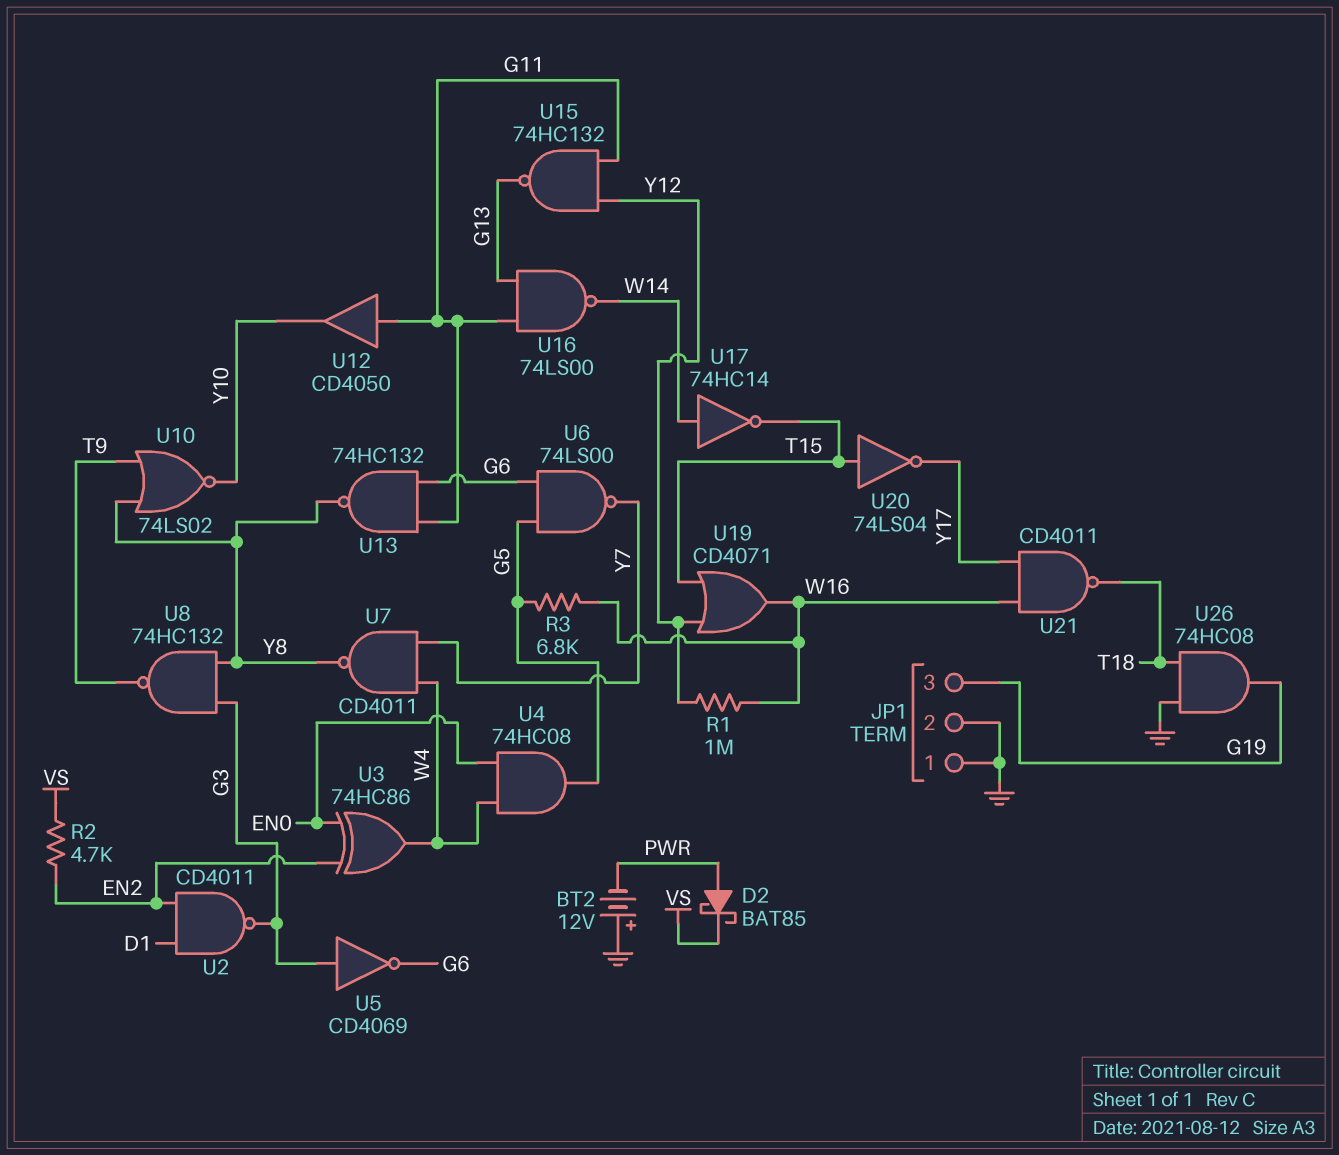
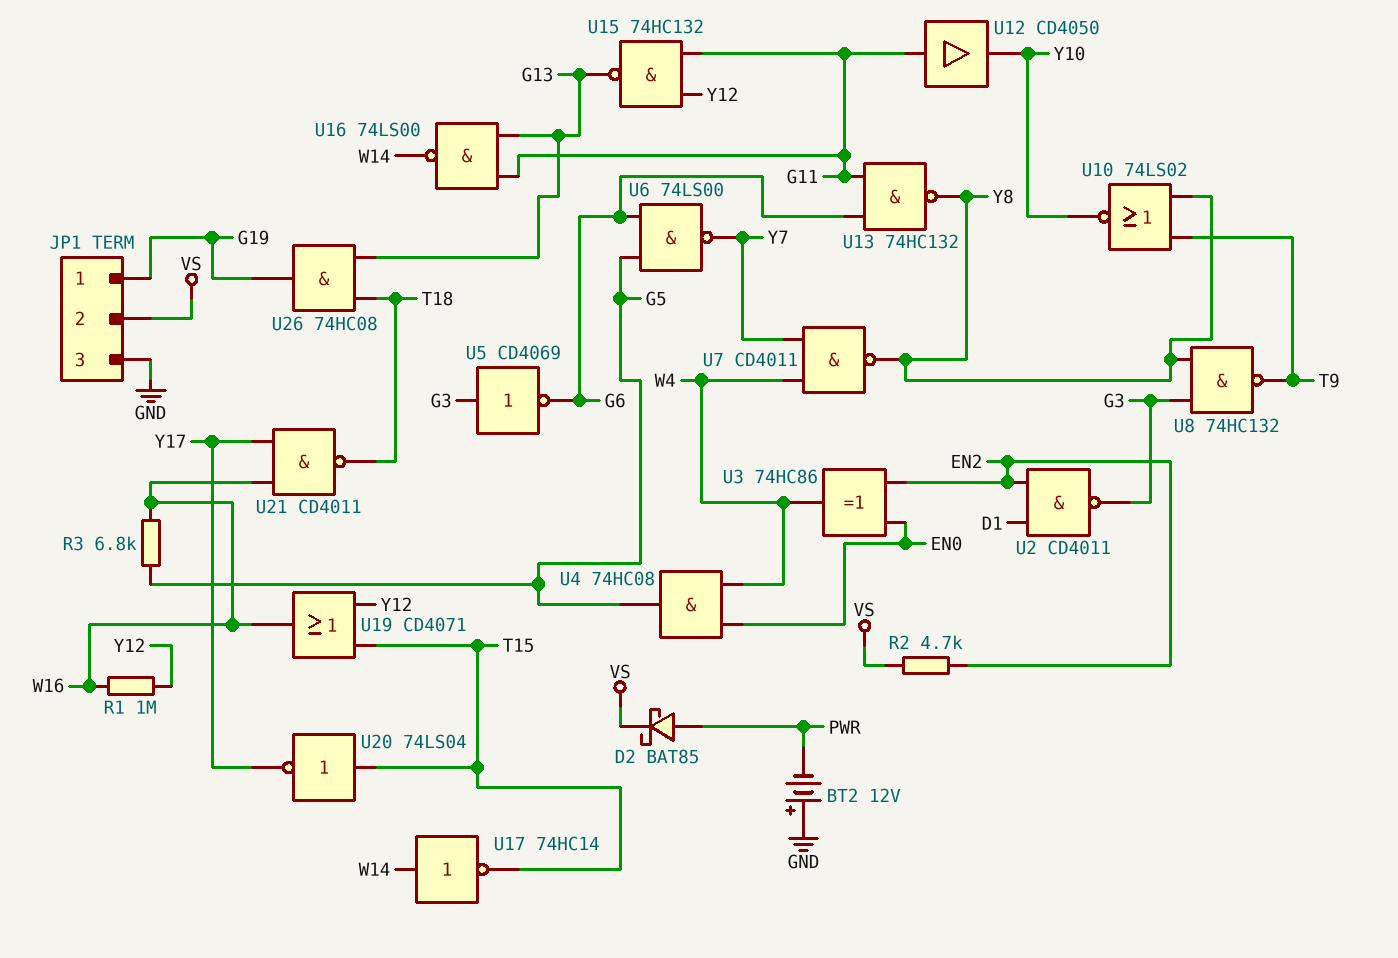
JP1 pin 1: GND -> G19
JP1 pin 2: GND -> VS
JP1 pin 3: G19 -> GND
U26: AND 74HC08 (in GND, in T18, out G19) -> AND 74HC08 (in G13, in T18, out G19)

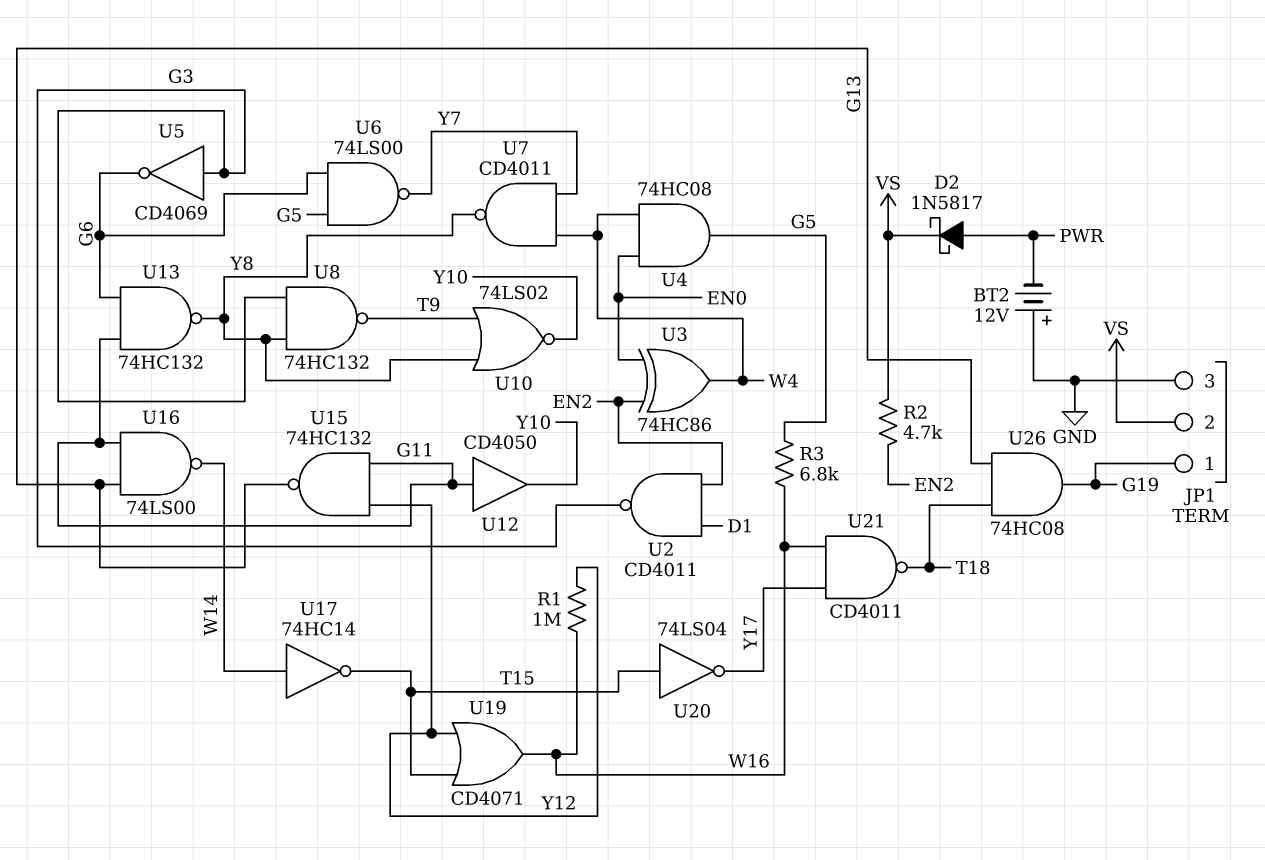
D2: schottky BAT85 (A PWR, K VS) -> schottky 1N5817 (A PWR, K VS)

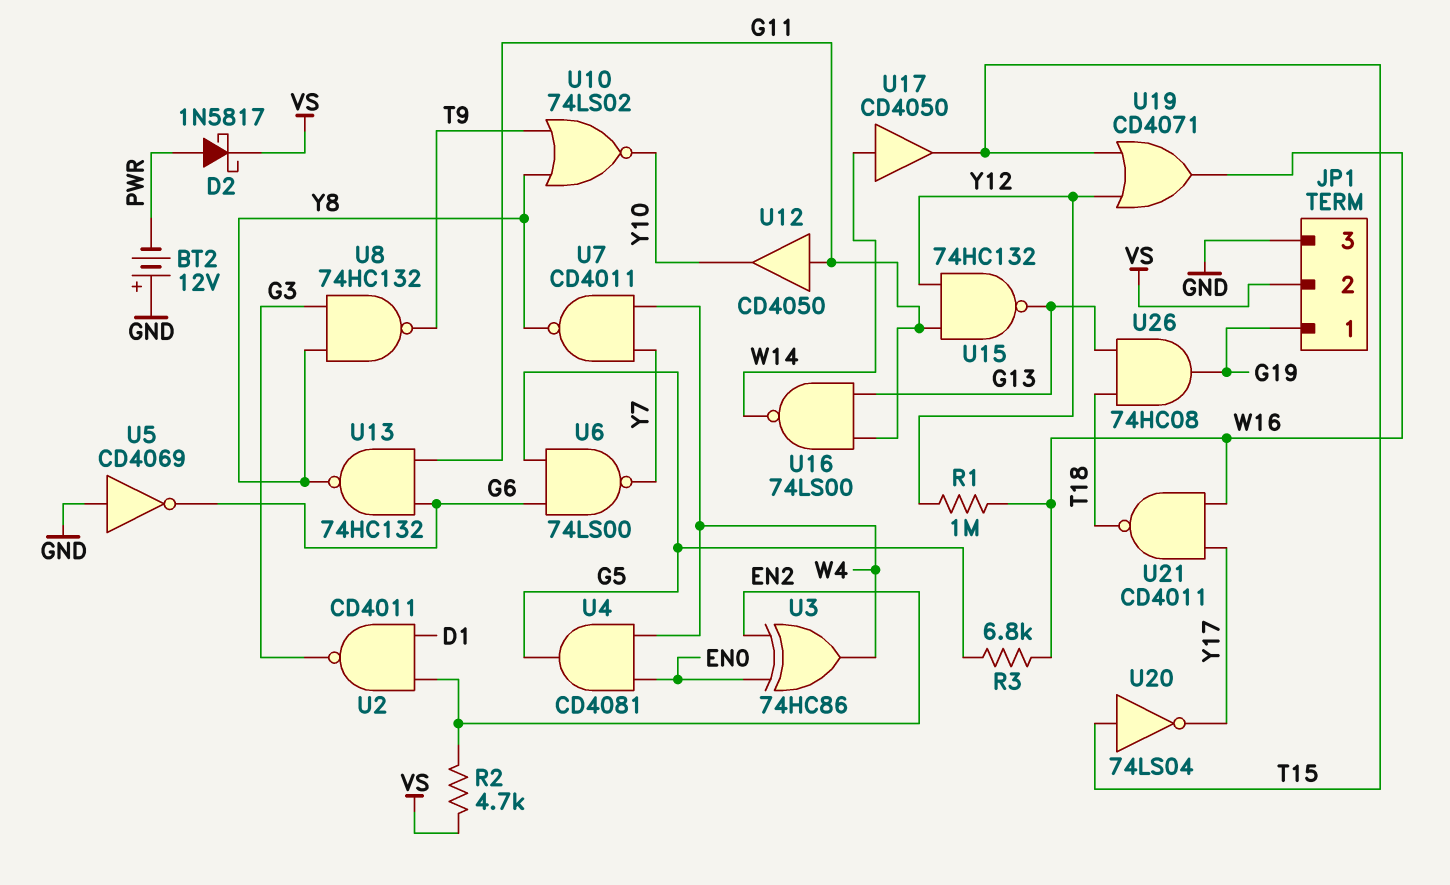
U4: AND 74HC08 (in EN0, in W4, out G5) -> AND CD4081 (in EN0, in W4, out G5)
U5: NOT CD4069 (in G3, out G6) -> NOT CD4069 (in GND, out G6)
U17: NOT 74HC14 (in W14, out T15) -> buffer CD4050 (in W14, out T15)

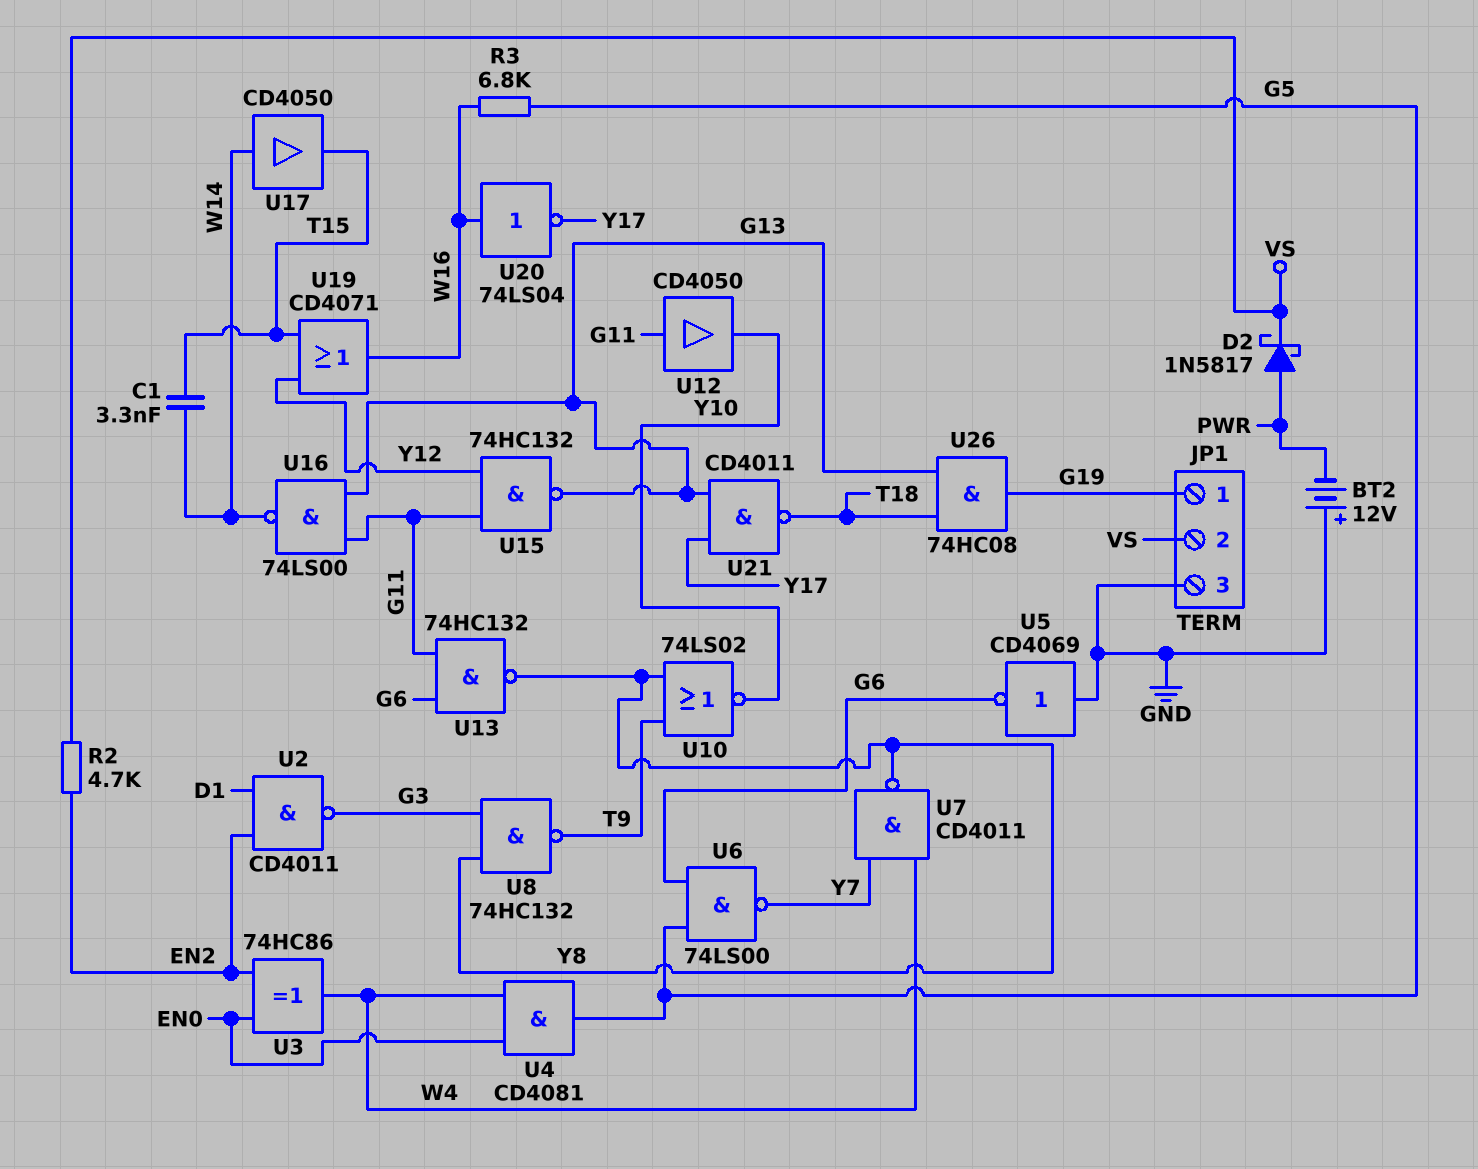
C1: none -> 3.3nF (T15, W14)
R1: 1M (W16, Y12) -> none
U20: NOT 74LS04 (in T15, out Y17) -> NOT 74LS04 (in W16, out Y17)
U21: NAND CD4011 (in W16, in Y17, out T18) -> NAND CD4011 (in G13, in Y17, out T18)

